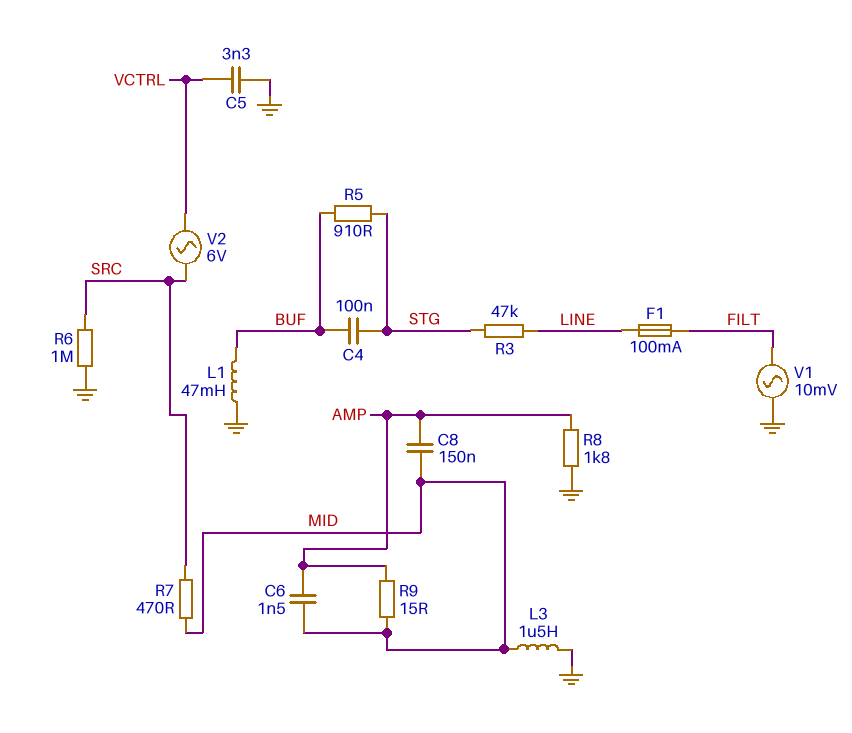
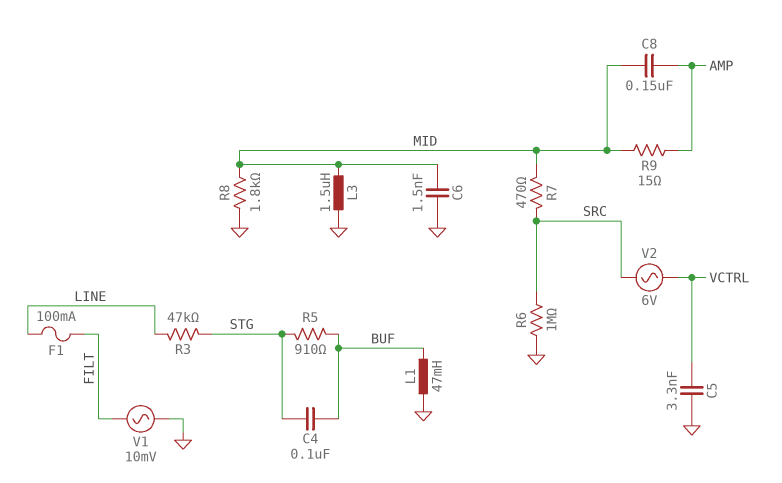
C6: 1.5nF (AMP, MID) -> 1.5nF (GND, MID)
R8: 1.8k (AMP, GND) -> 1.8k (GND, MID)

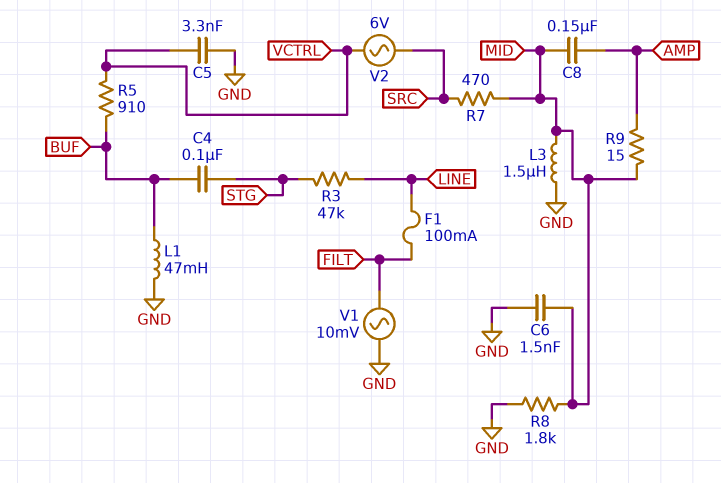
R5: 910 (BUF, STG) -> 910 (BUF, VCTRL)
R6: 1M (GND, SRC) -> none

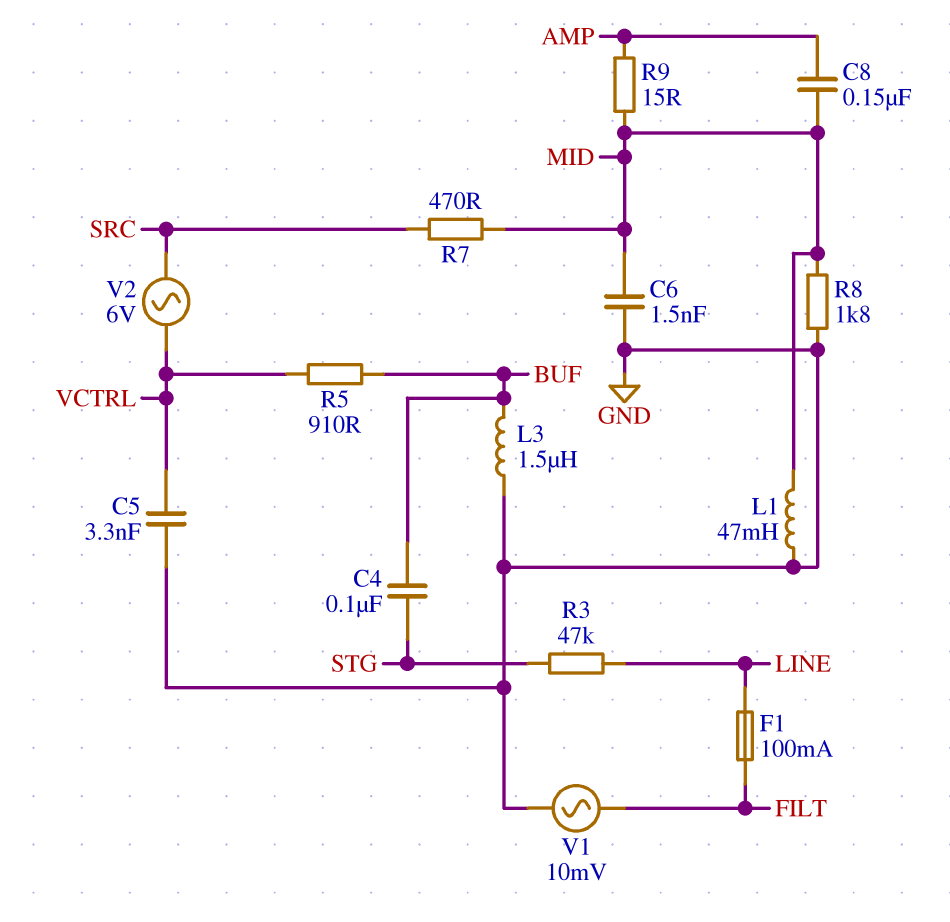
L1: 47mH (BUF, GND) -> 47mH (GND, MID)
L3: 1.5uH (GND, MID) -> 1.5uH (BUF, GND)

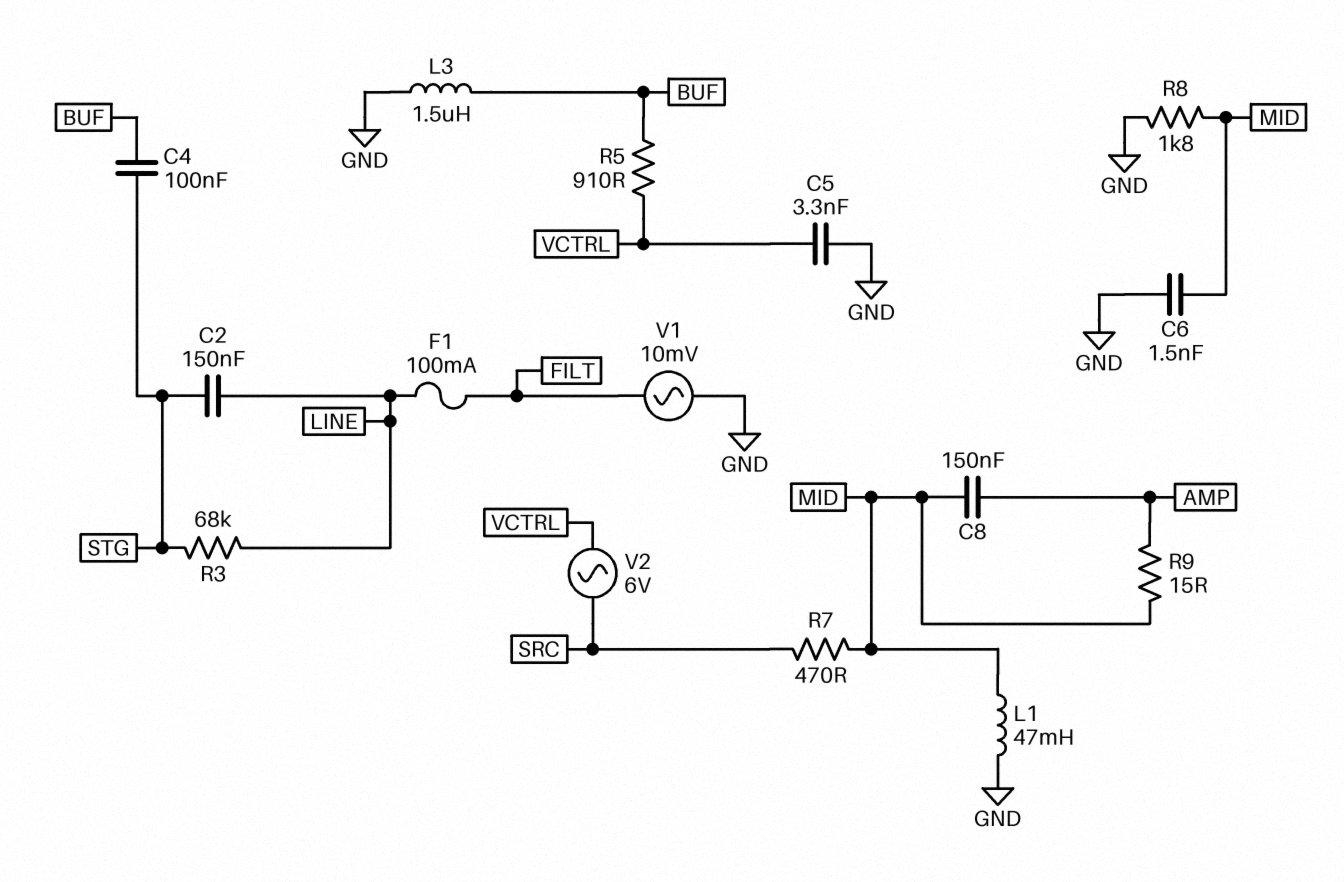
C2: none -> 150nF (LINE, STG)
R3: 47k (LINE, STG) -> 68k (LINE, STG)

